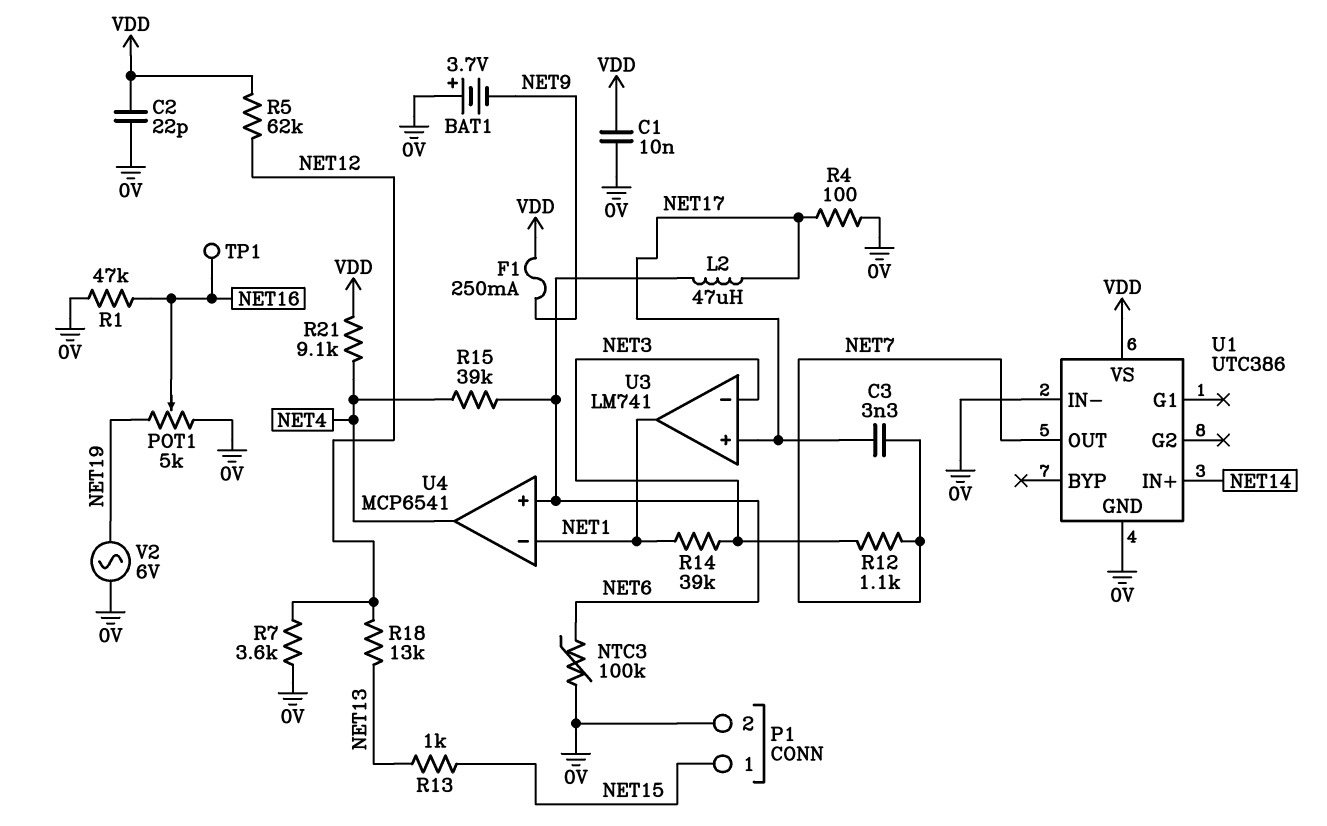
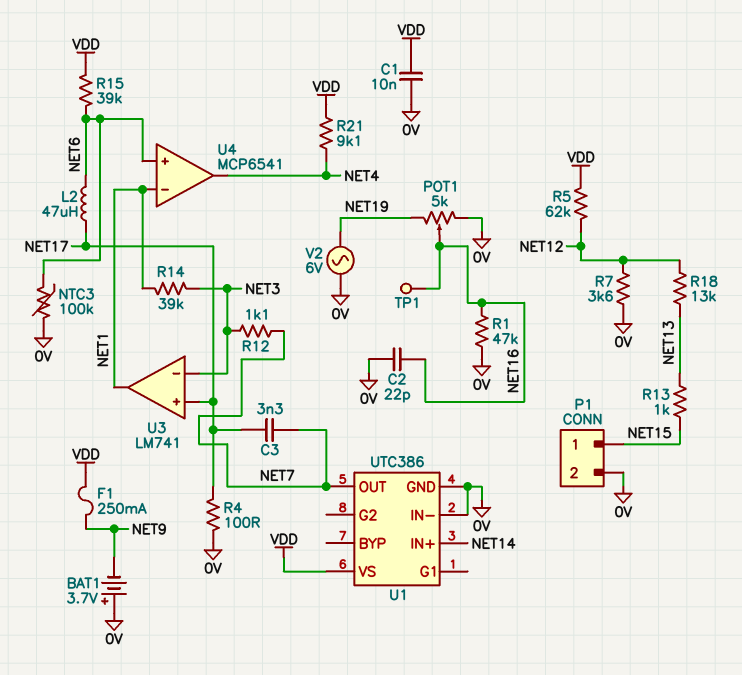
C2: 22pF (0V, VDD) -> 22pF (0V, NET16)
R15: 39k (NET4, NET6) -> 39k (NET6, VDD)

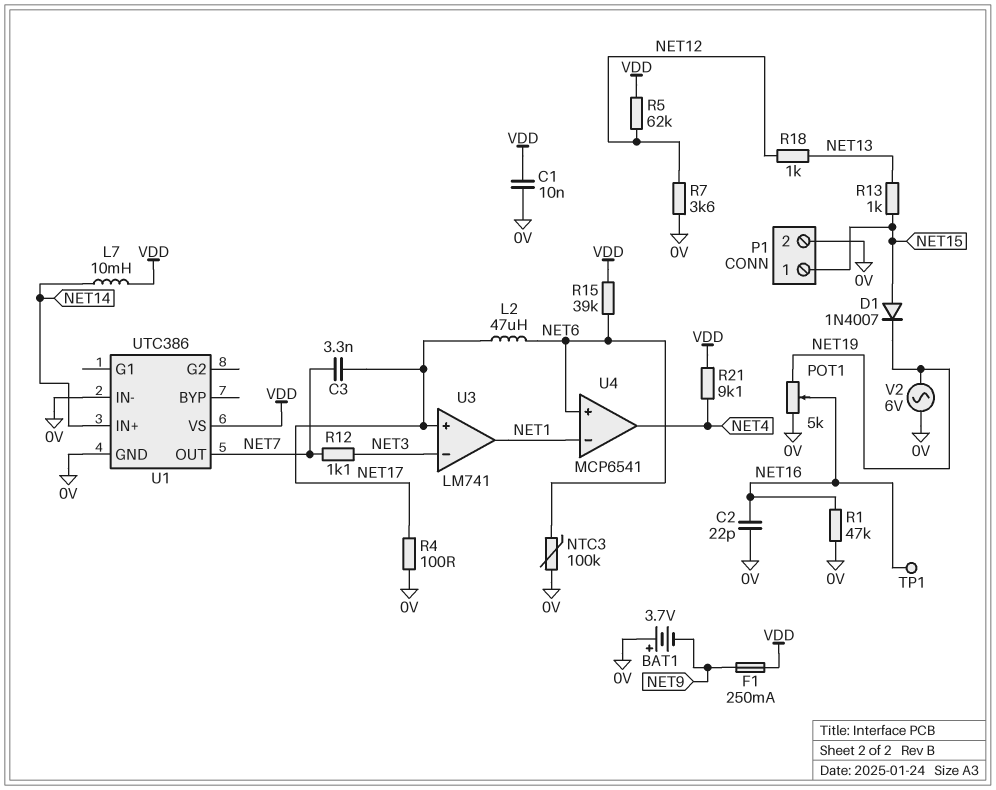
D1: none -> diode 1N4007 (A NET15, K NET19)
L7: none -> 10mH (NET14, VDD)
R14: 39k (NET1, NET3) -> none
R18: 13k (NET12, NET13) -> 1k (NET12, NET13)

